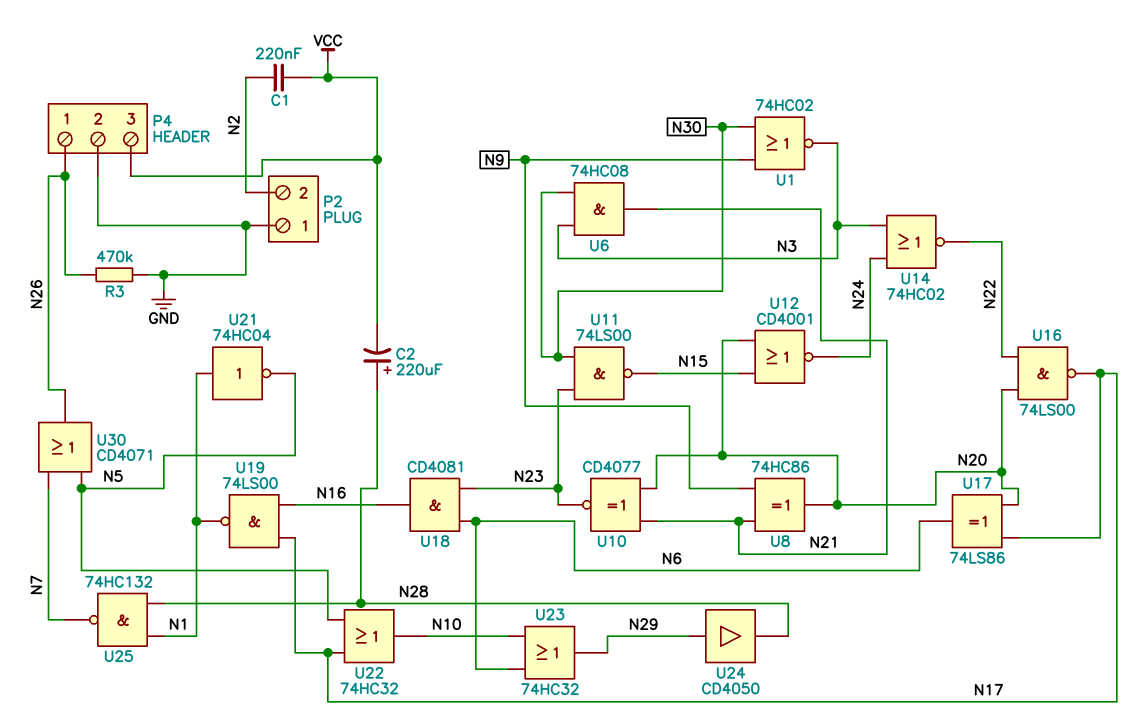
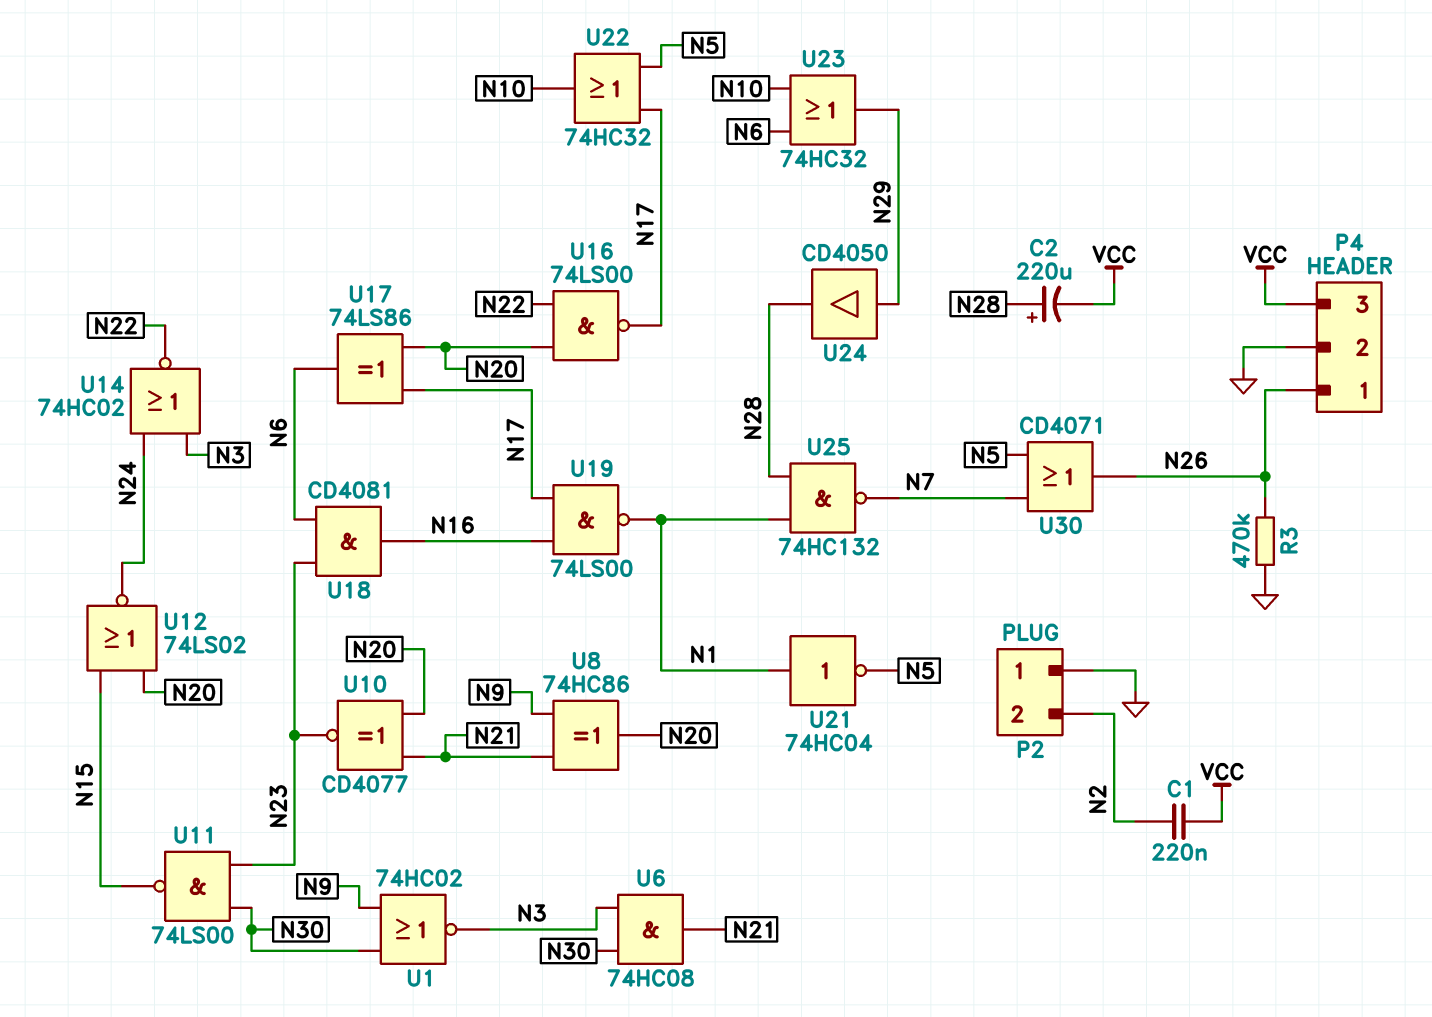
U12: NOR CD4001 (in N15, in N20, out N24) -> NOR 74LS02 (in N15, in N20, out N24)

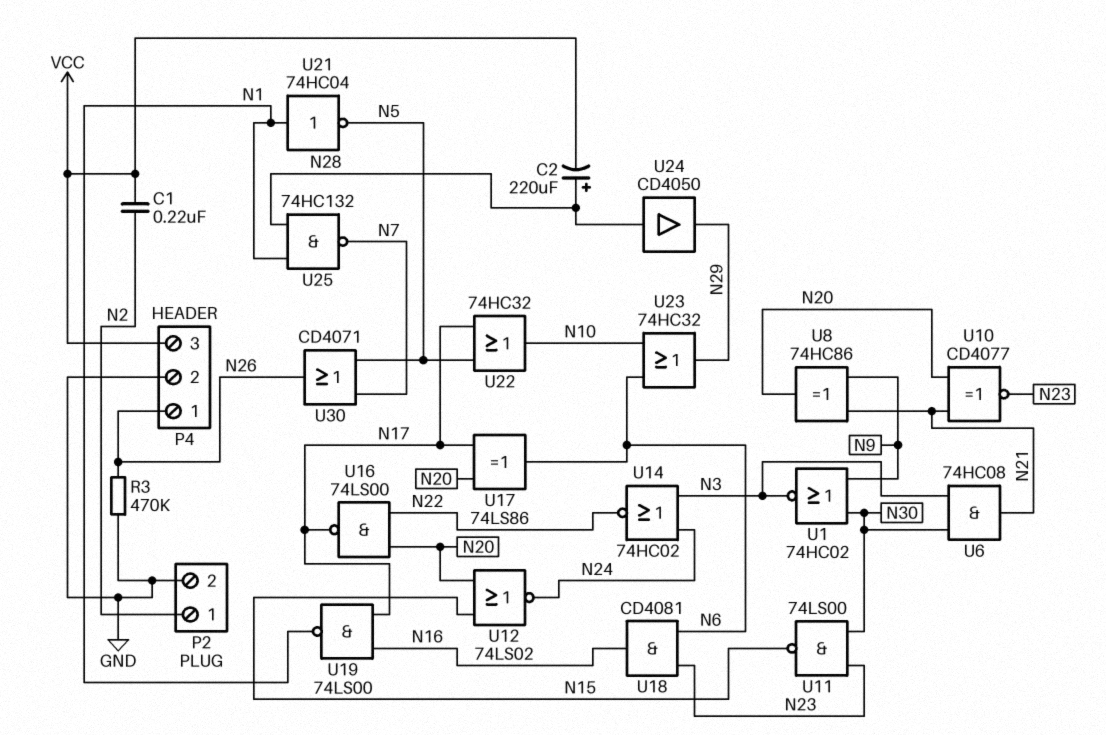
P2 pin 1: GND -> N2
P2 pin 2: N2 -> GND
U24: buffer CD4050 (in N29, out N28) -> buffer CD4050 (in N28, out N29)

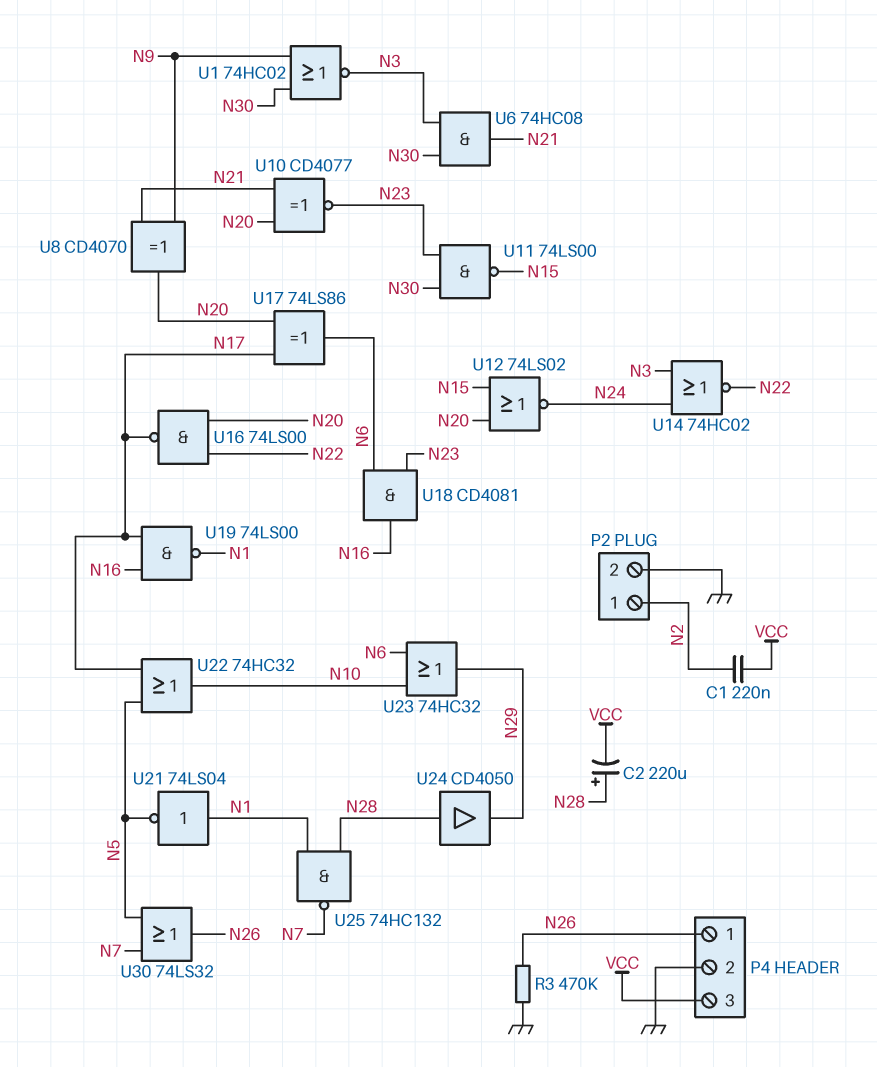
U8: XOR 74HC86 (in N9, in N21, out N20) -> XOR CD4070 (in N9, in N21, out N20)
U21: NOT 74HC04 (in N1, out N5) -> NOT 74LS04 (in N1, out N5)
U30: OR CD4071 (in N5, in N7, out N26) -> OR 74LS32 (in N5, in N7, out N26)

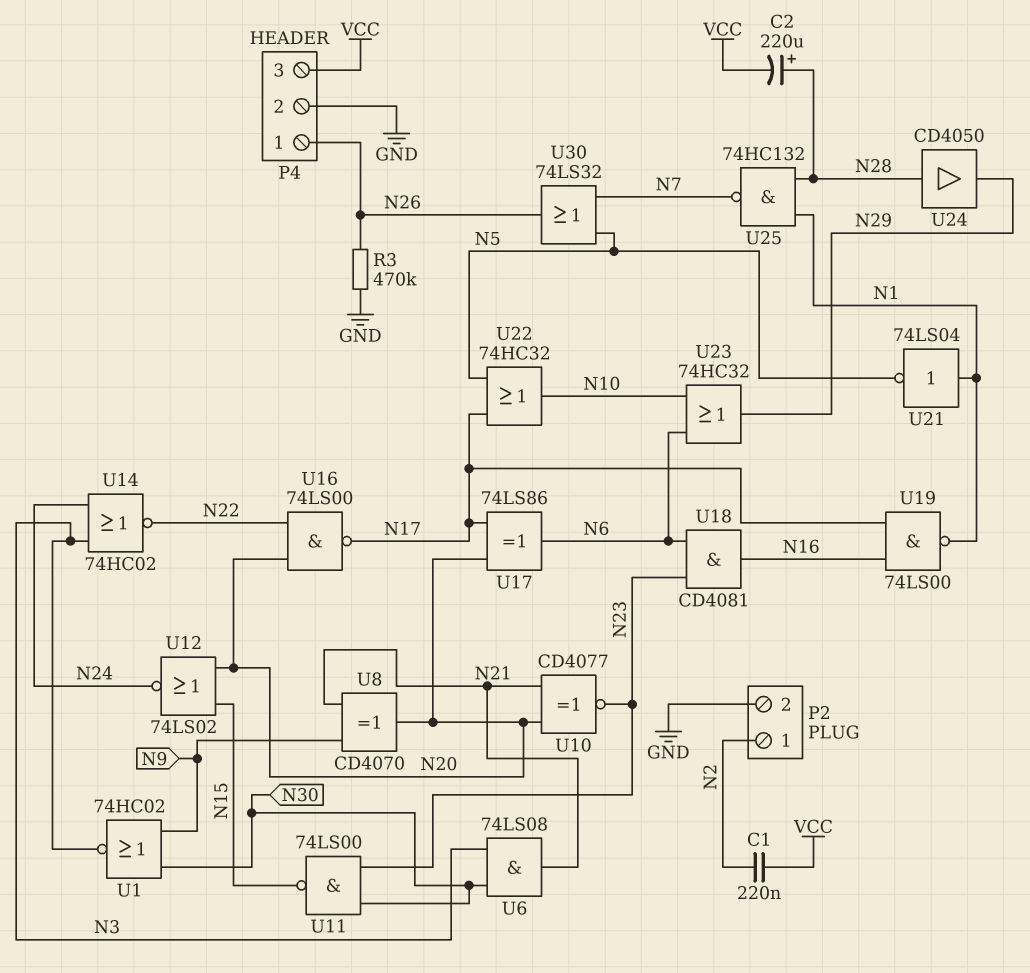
U6: AND 74HC08 (in N3, in N30, out N21) -> AND 74LS08 (in N3, in N30, out N21)

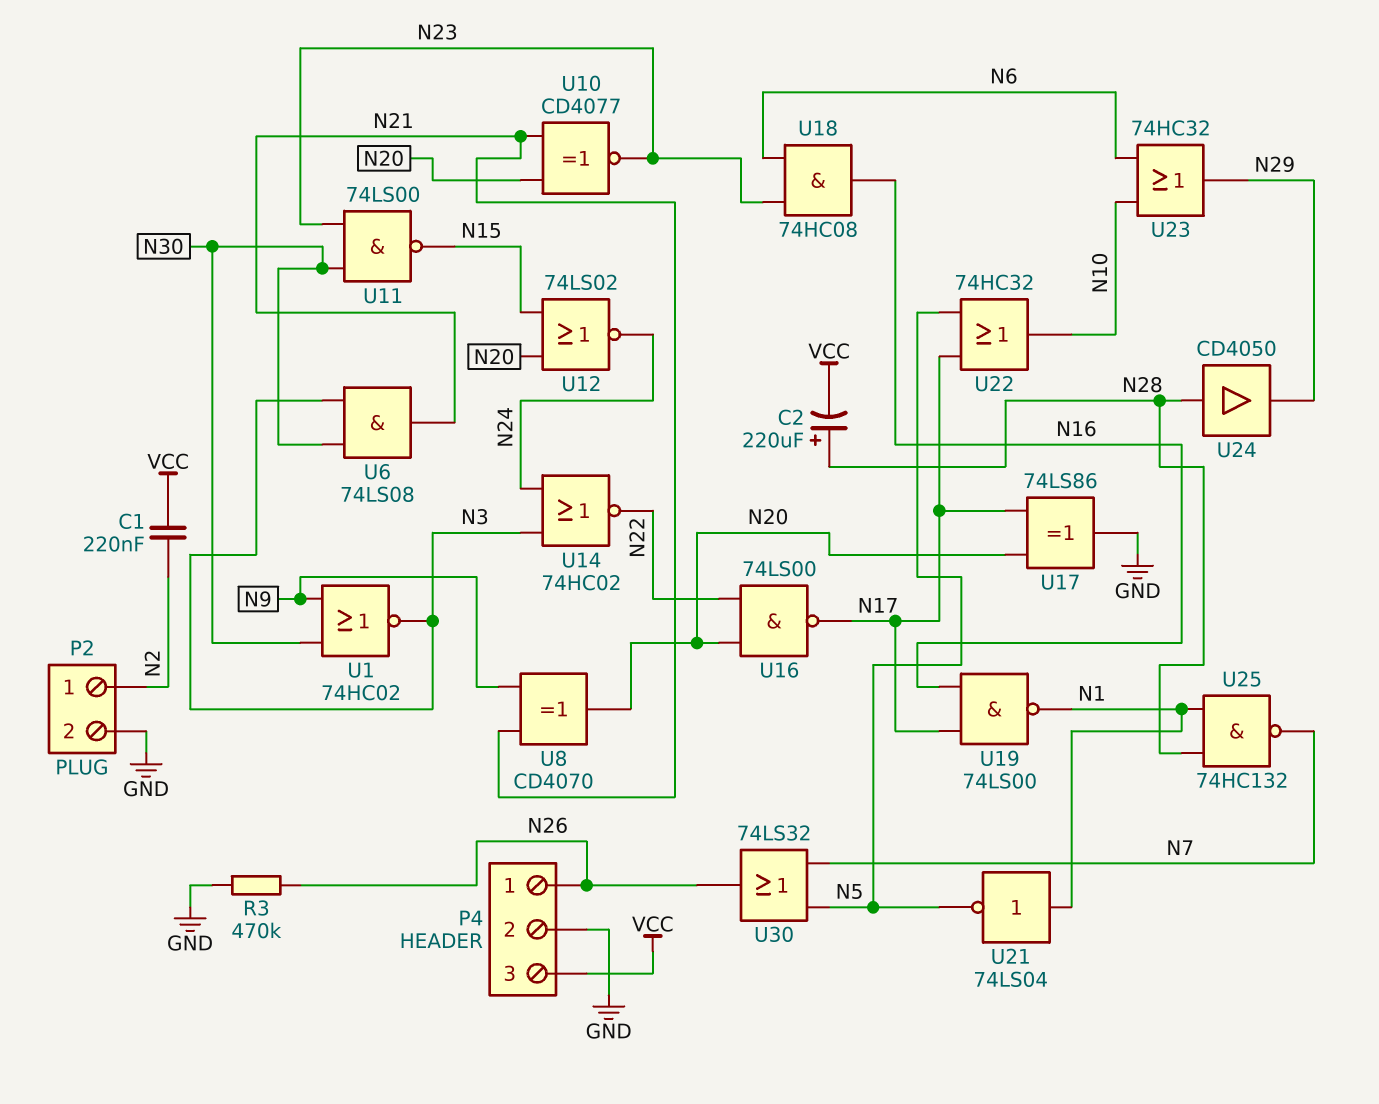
U17: XOR 74LS86 (in N17, in N20, out N6) -> XOR 74LS86 (in N17, in N20, out GND)
U18: AND CD4081 (in N6, in N23, out N16) -> AND 74HC08 (in N6, in N23, out N16)

